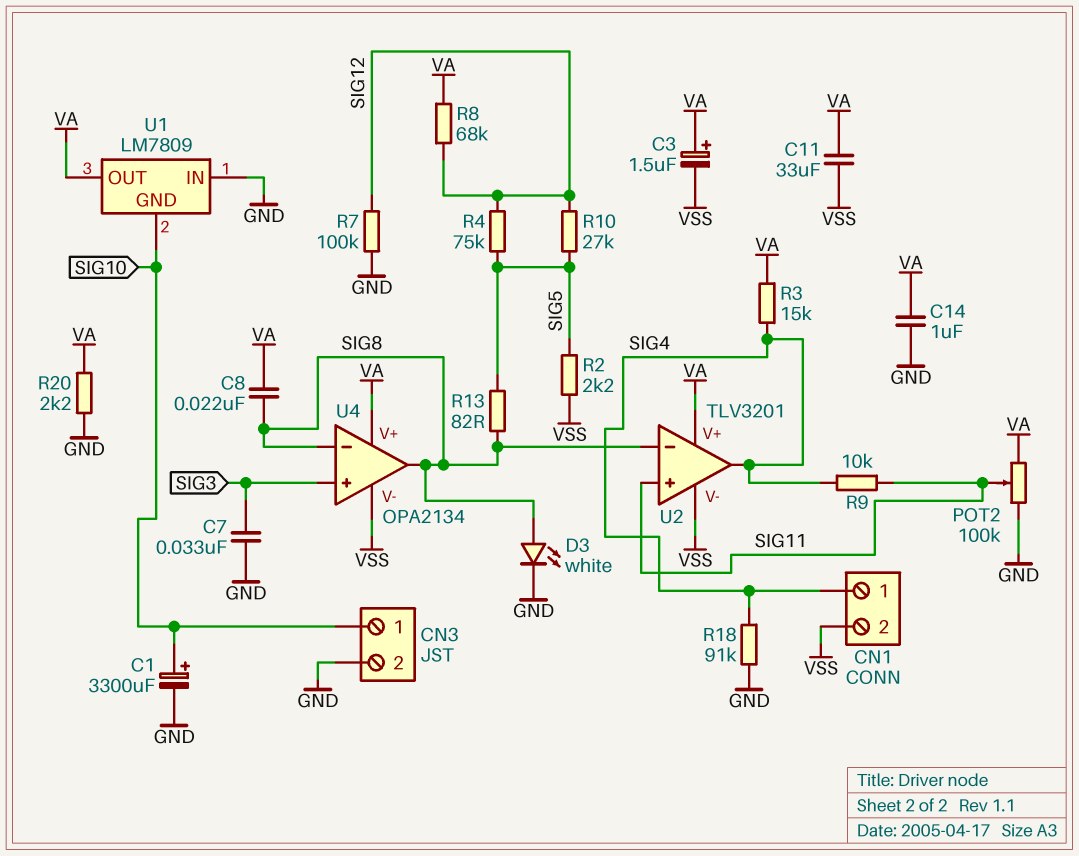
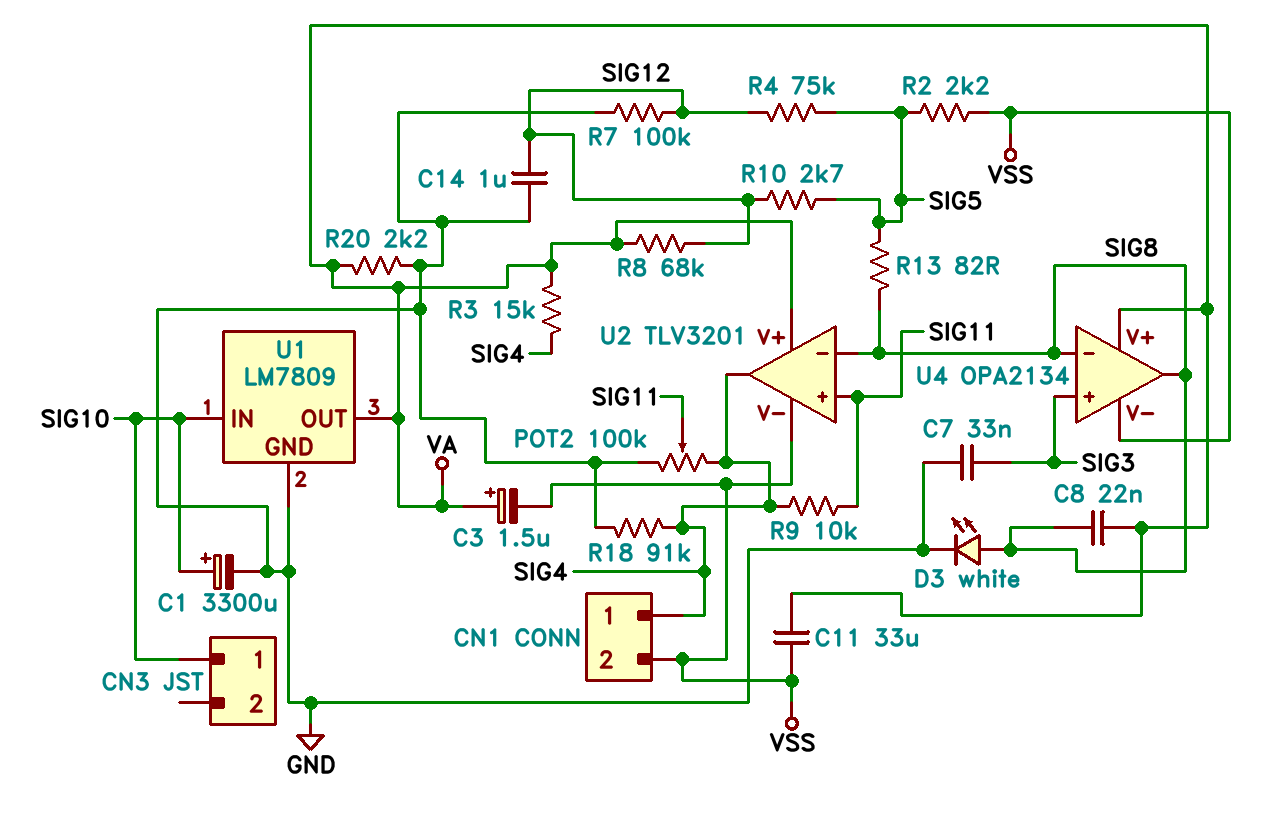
C14: 1uF (GND, VA) -> 1uF (GND, SIG12)
CN3 pin 2: GND -> none
POT2: 100k (GND, VA, wiper SIG11) -> 100k (GND, SIG4, wiper SIG11)
R10: 27k (SIG5, SIG12) -> 2.7k (SIG5, SIG12)
U1 pin GND: SIG10 -> GND
U1 pin IN: GND -> SIG10

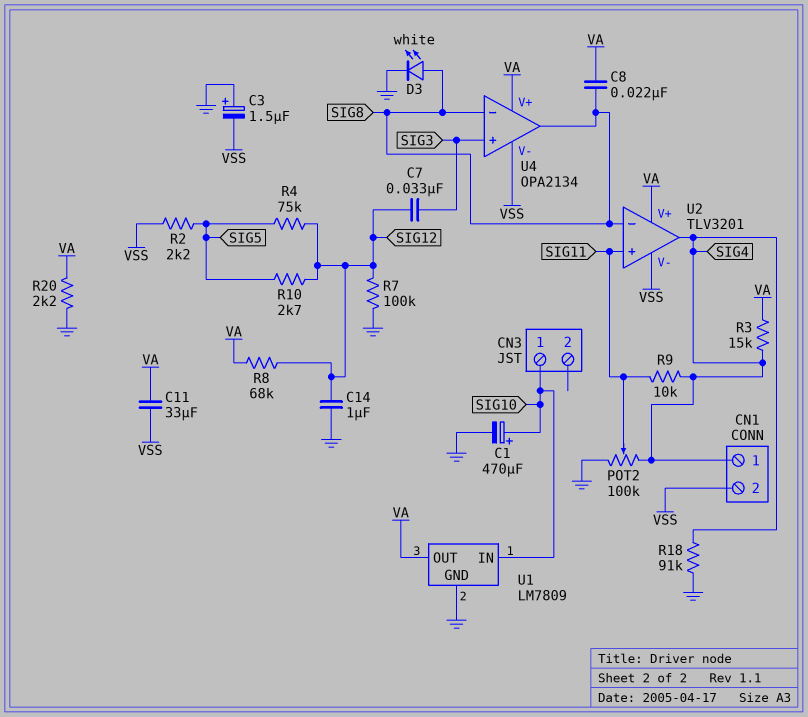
C1: 3300uF (plus SIG10, minus GND) -> 470uF (plus SIG10, minus GND)
C3: 1.5uF (plus VA, minus VSS) -> 1.5uF (plus GND, minus VSS)
C7: 33nF (GND, SIG3) -> 33nF (SIG3, SIG12)
R13: 82 (SIG5, SIG8) -> none

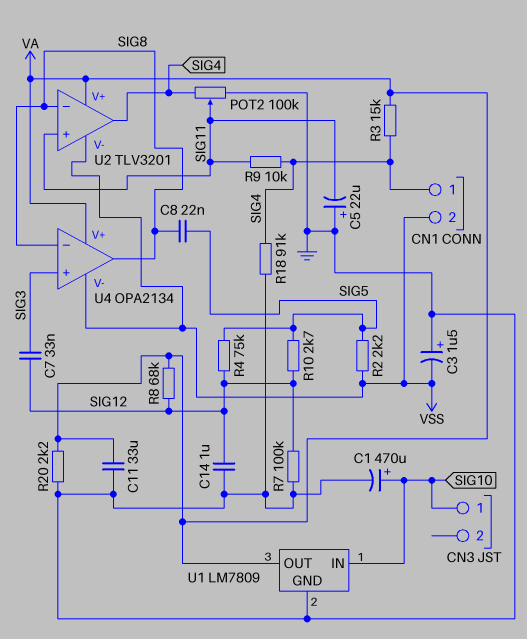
C5: none -> 22uF (plus GND, minus SIG11)
C8: 22nF (SIG8, VA) -> 22nF (SIG5, SIG8)
C11: 33uF (VA, VSS) -> 33uF (GND, VA)
D3: LED white (A SIG8, K GND) -> none

